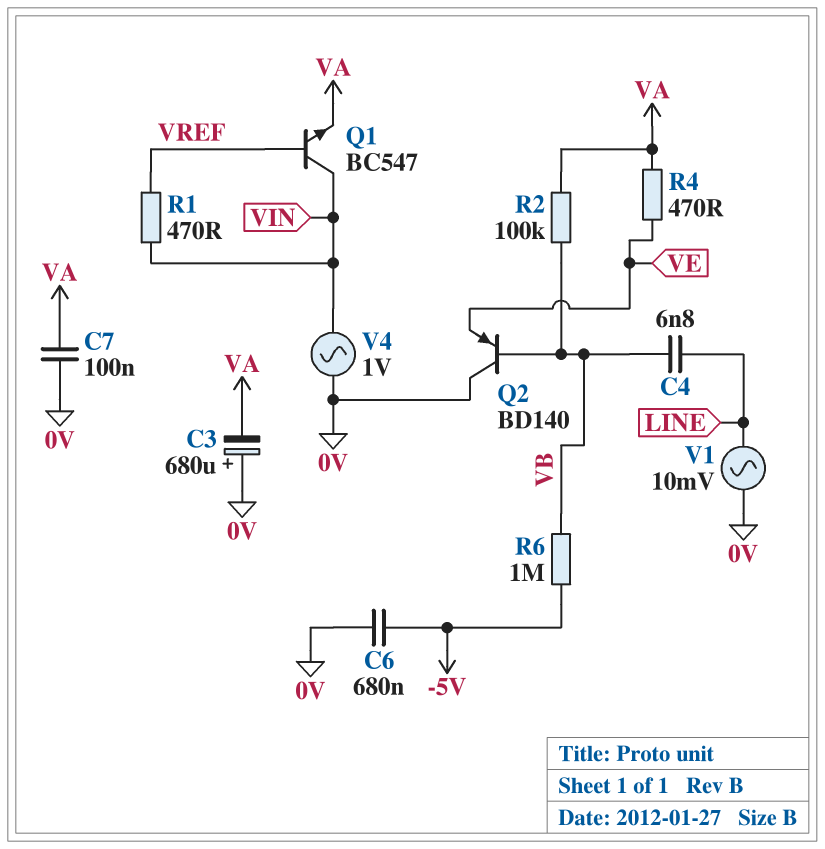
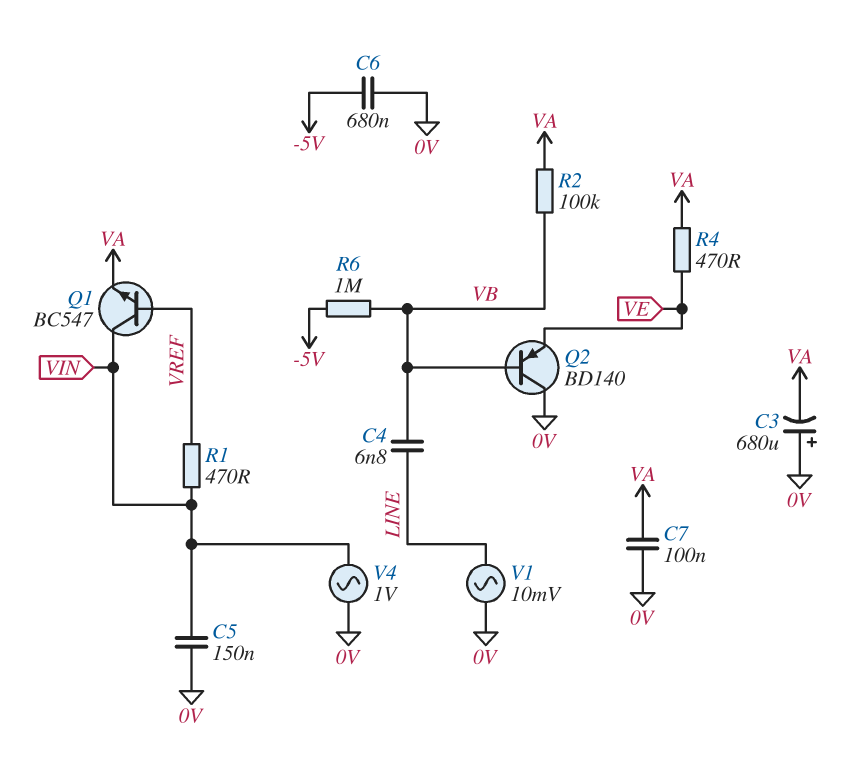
C5: none -> 150nF (0V, VIN)

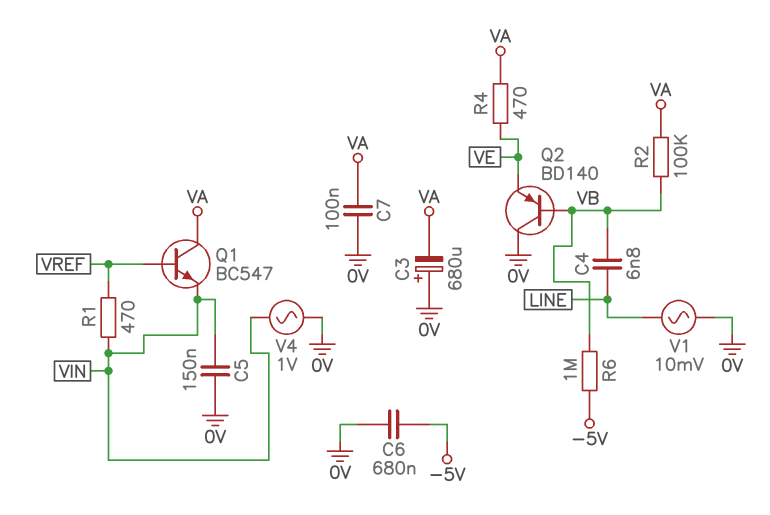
Q1: NPN BC547 (B VREF, C VIN, E VA) -> NPN BC547 (B VREF, C VA, E VIN)

